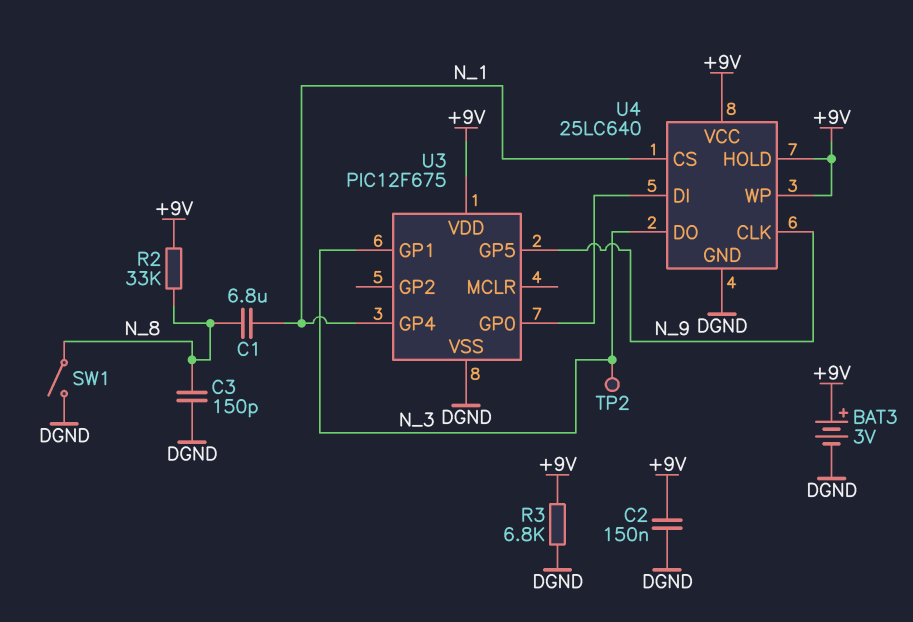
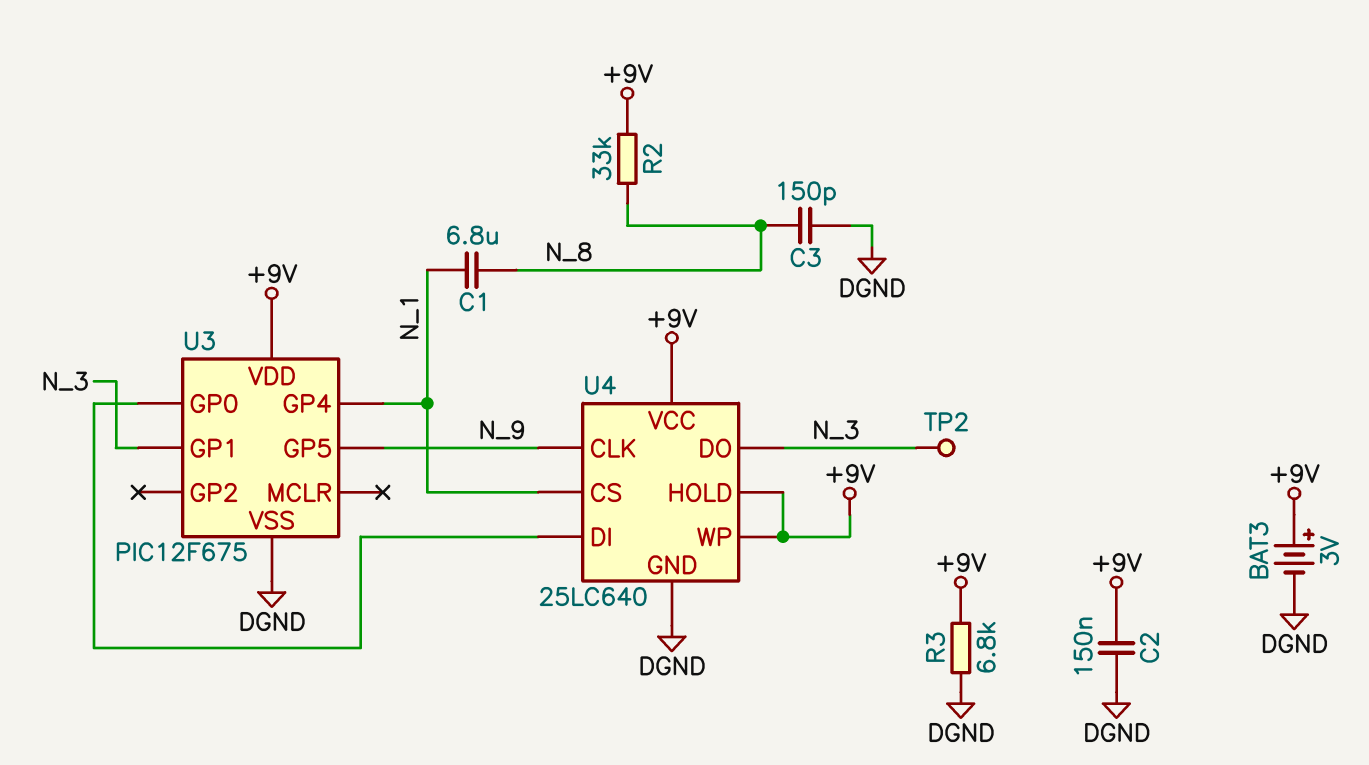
SW1: switch (DGND, N_8) -> none

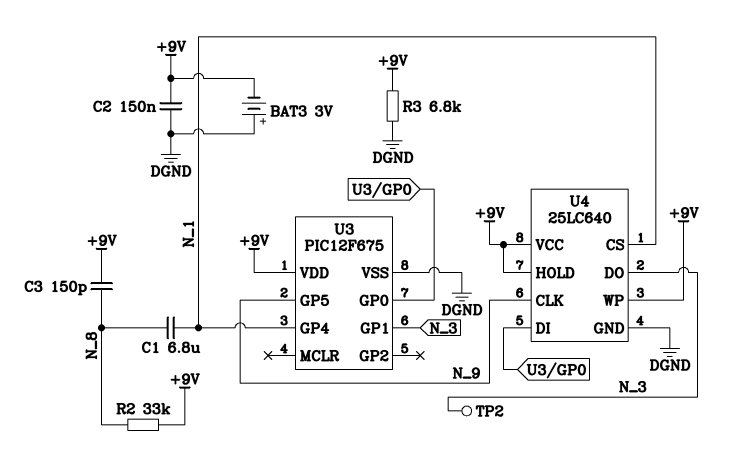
BAT3: 3V (plus +9V, minus DGND) -> 3V (plus DGND, minus +9V)
C3: 150pF (DGND, N_8) -> 150pF (+9V, N_8)

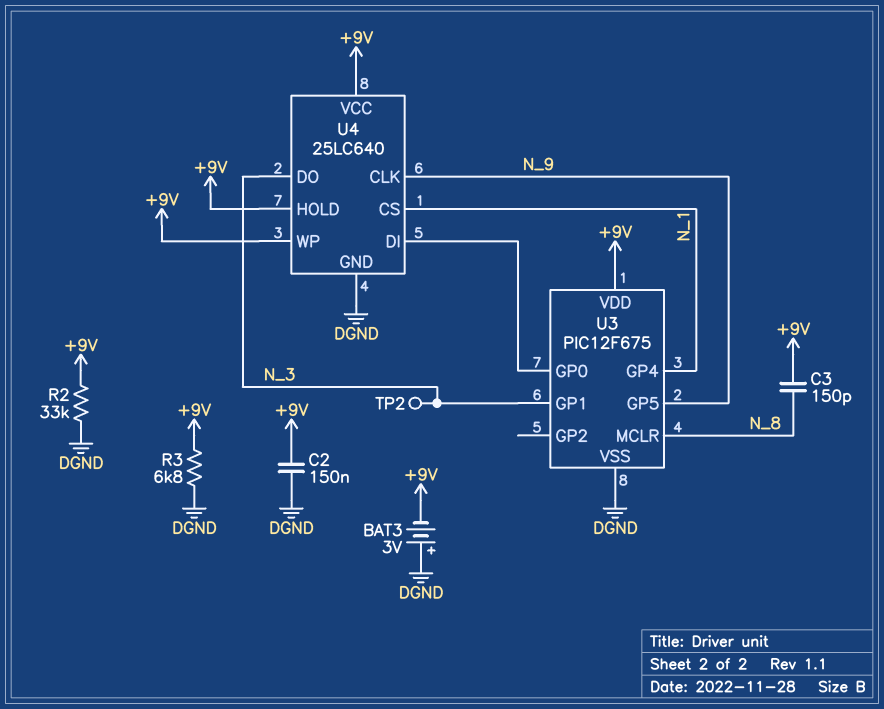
C1: 6.8uF (N_1, N_8) -> none
R2: 33k (+9V, N_8) -> 33k (+9V, DGND)
U3 pin MCLR: none -> N_8

